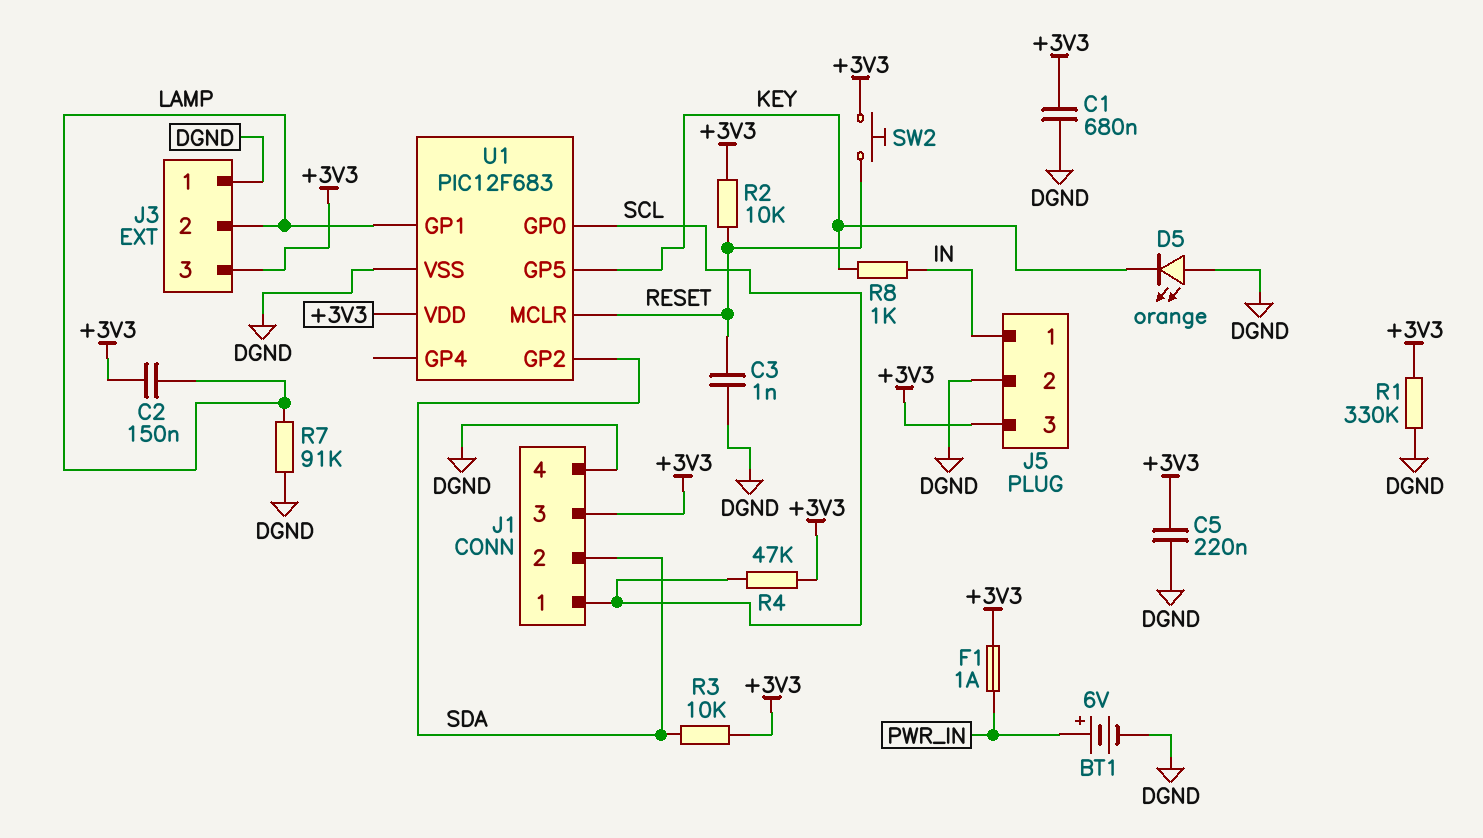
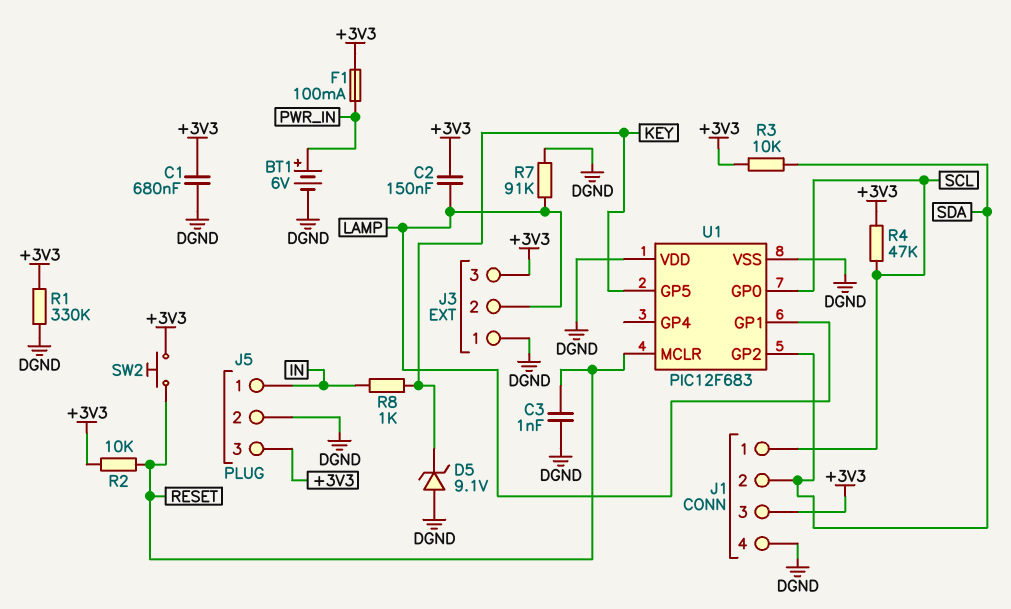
C5: 220nF (+3V3, DGND) -> none
D5: LED orange (A DGND, K KEY) -> zener 9.1V (A DGND, K KEY)
F1: 1A (+3V3, PWR_IN) -> 100mA (+3V3, PWR_IN)
U1 pin VDD: +3V3 -> DGND

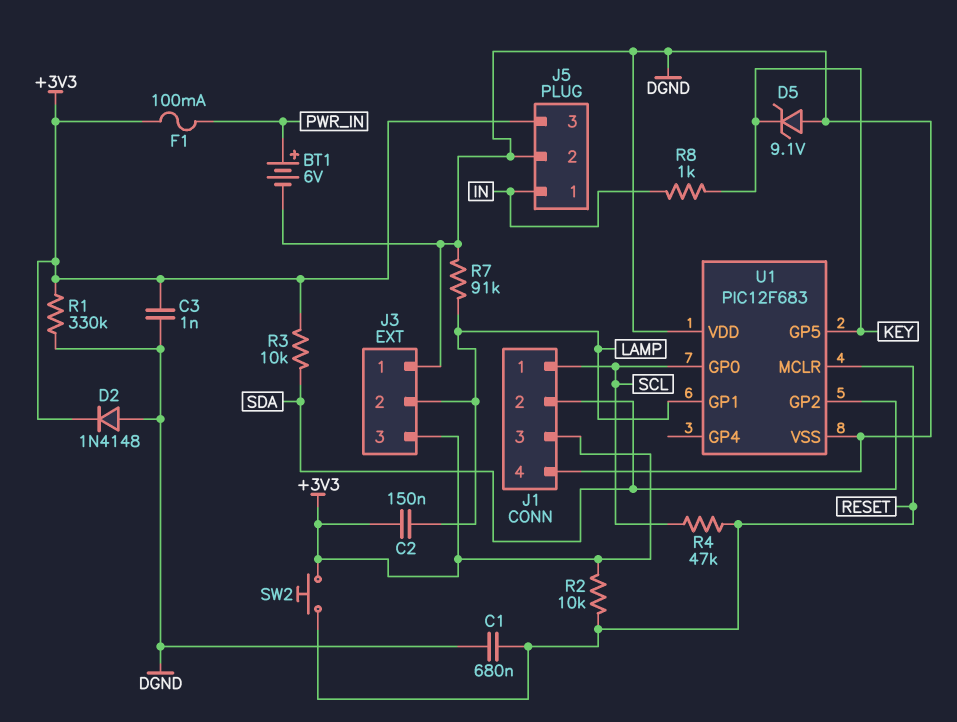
C1: 680nF (+3V3, DGND) -> 680nF (DGND, RESET)
C3: 1nF (DGND, RESET) -> 1nF (+3V3, DGND)
D2: none -> diode 1N4148 (A DGND, K +3V3)
R4: 47k (+3V3, SCL) -> 47k (RESET, SCL)

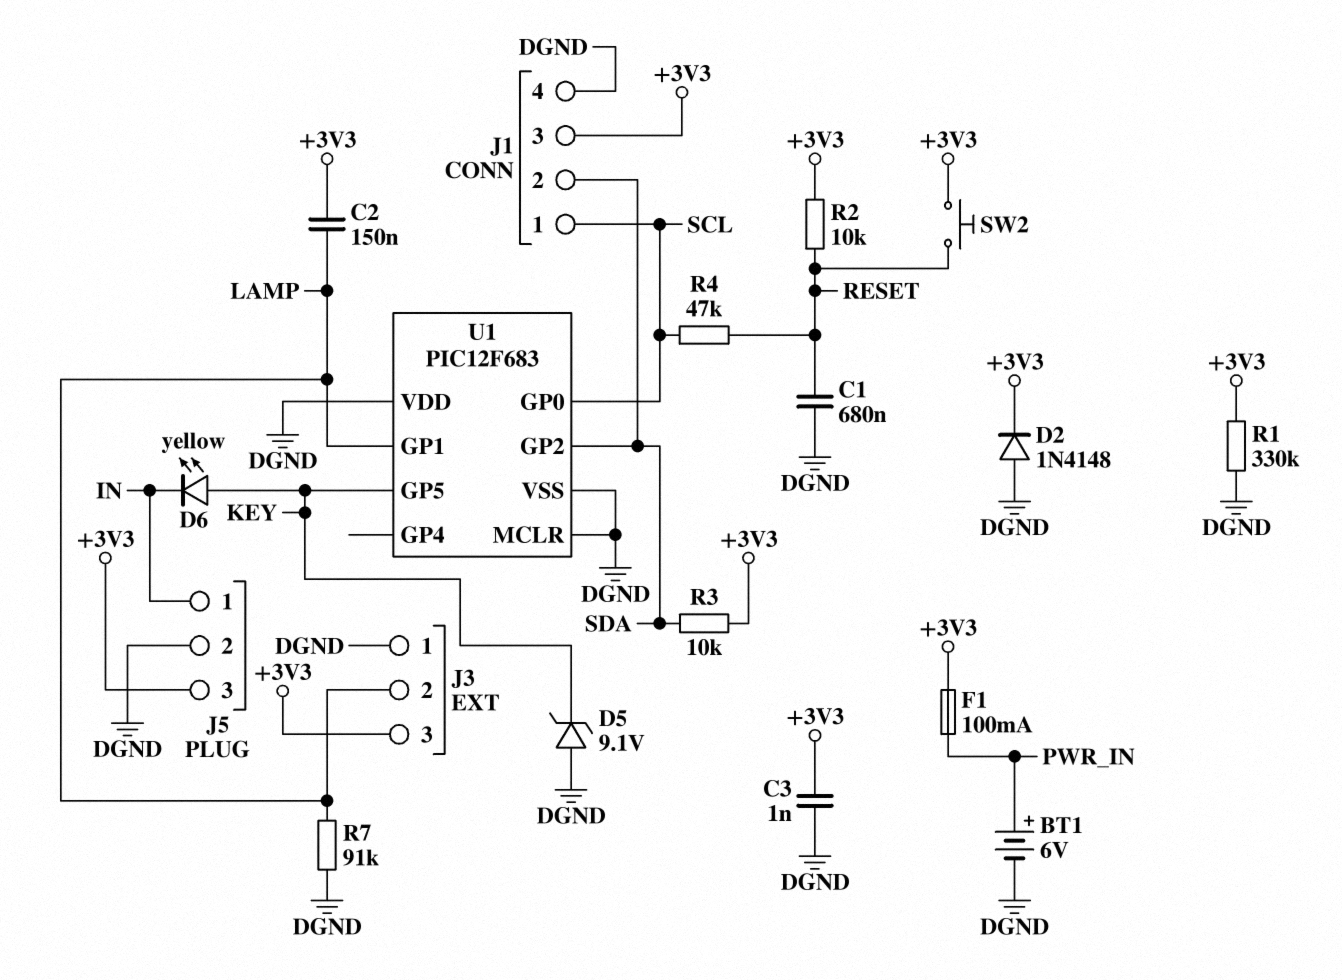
D6: none -> LED yellow (A KEY, K IN)
R8: 1k (IN, KEY) -> none
U1 pin MCLR: RESET -> DGND

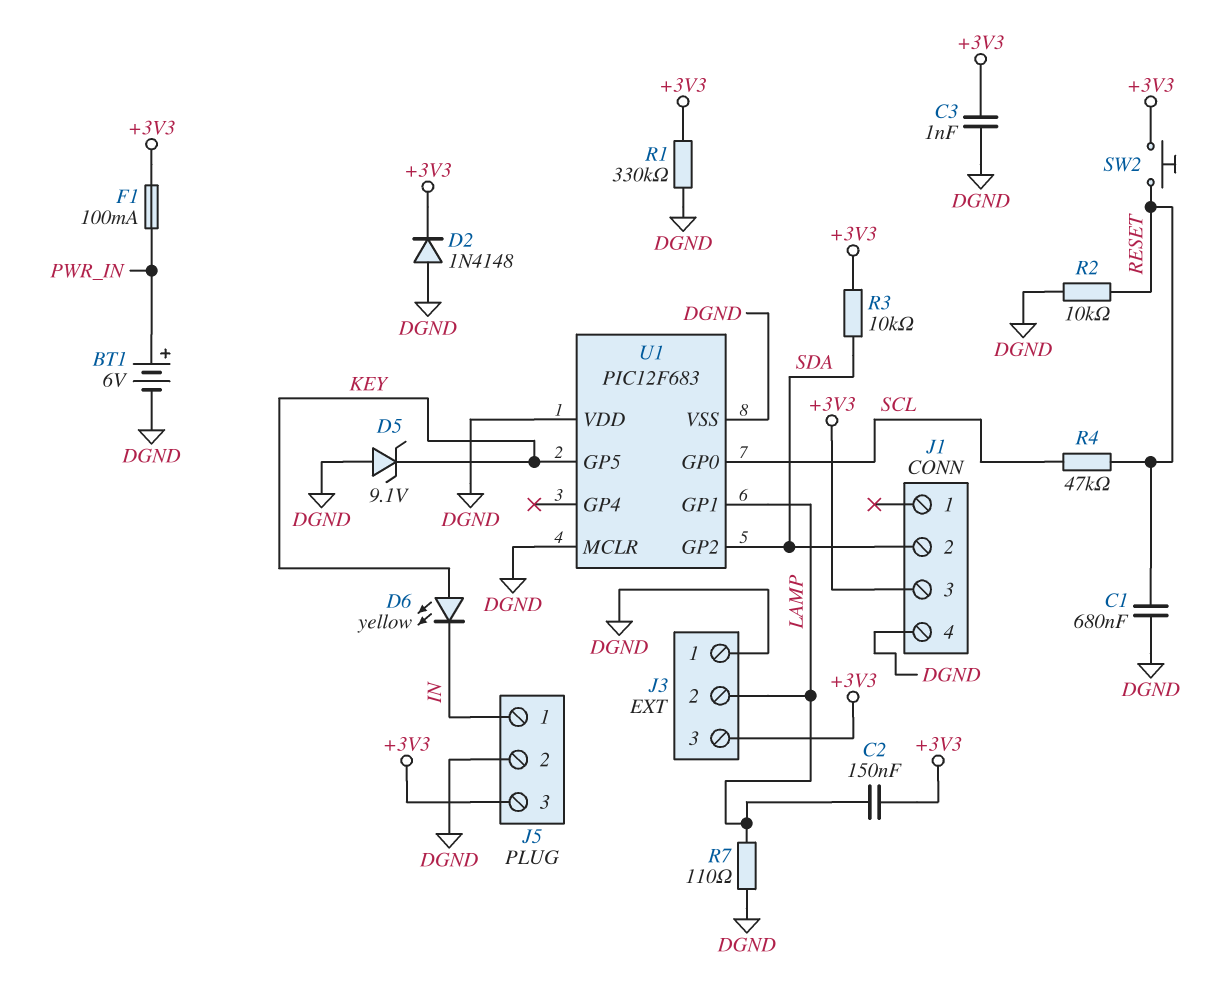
J1 pin 1: SCL -> none
R2: 10k (+3V3, RESET) -> 10k (DGND, RESET)
R7: 91k (DGND, LAMP) -> 110 (DGND, LAMP)

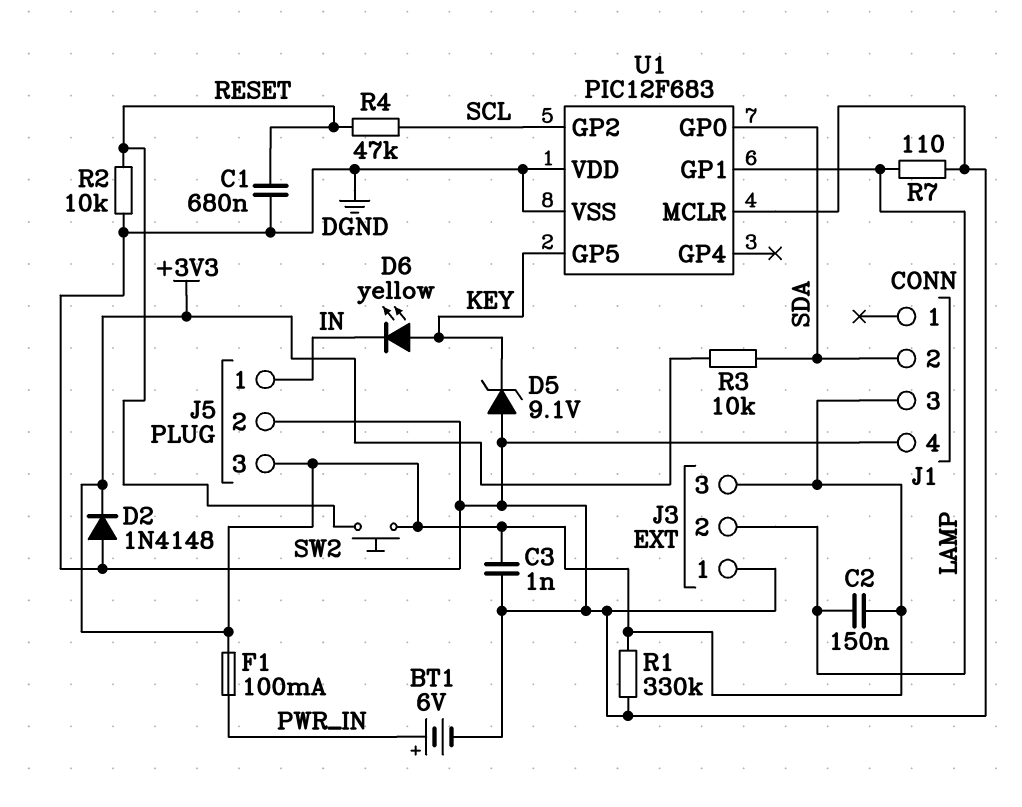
U1 pin GP0: SCL -> SDA
U1 pin GP2: SDA -> SCL

